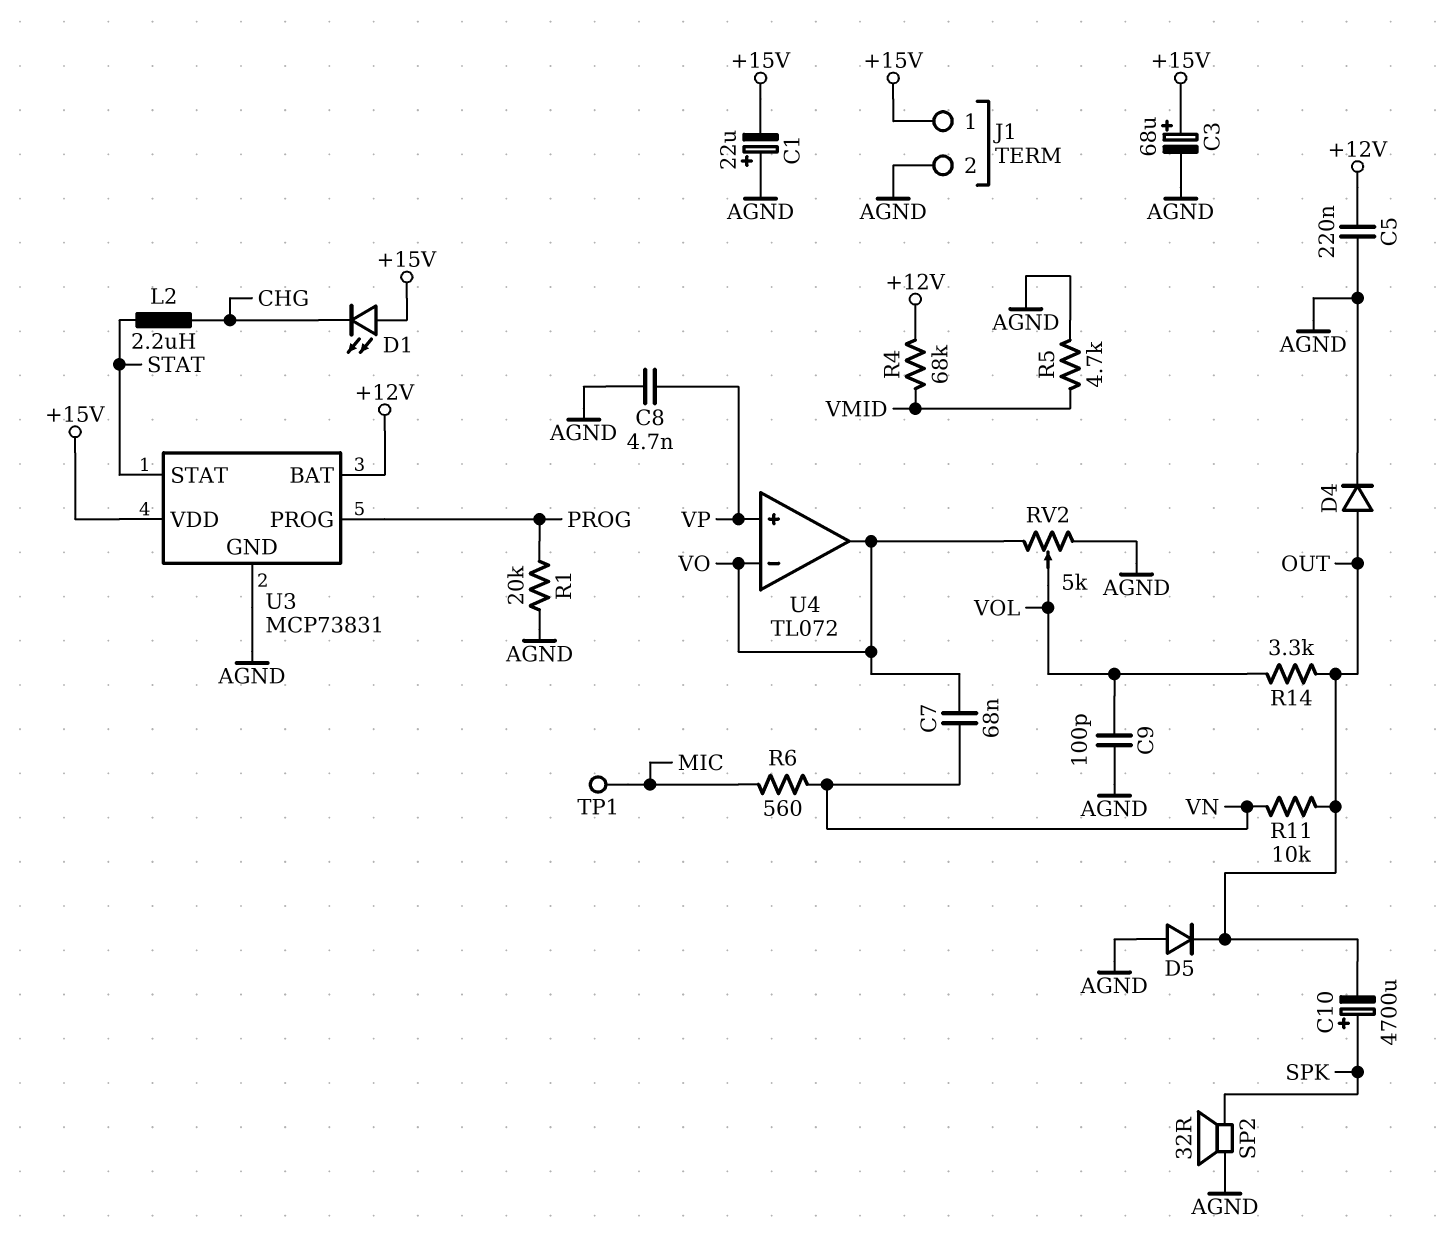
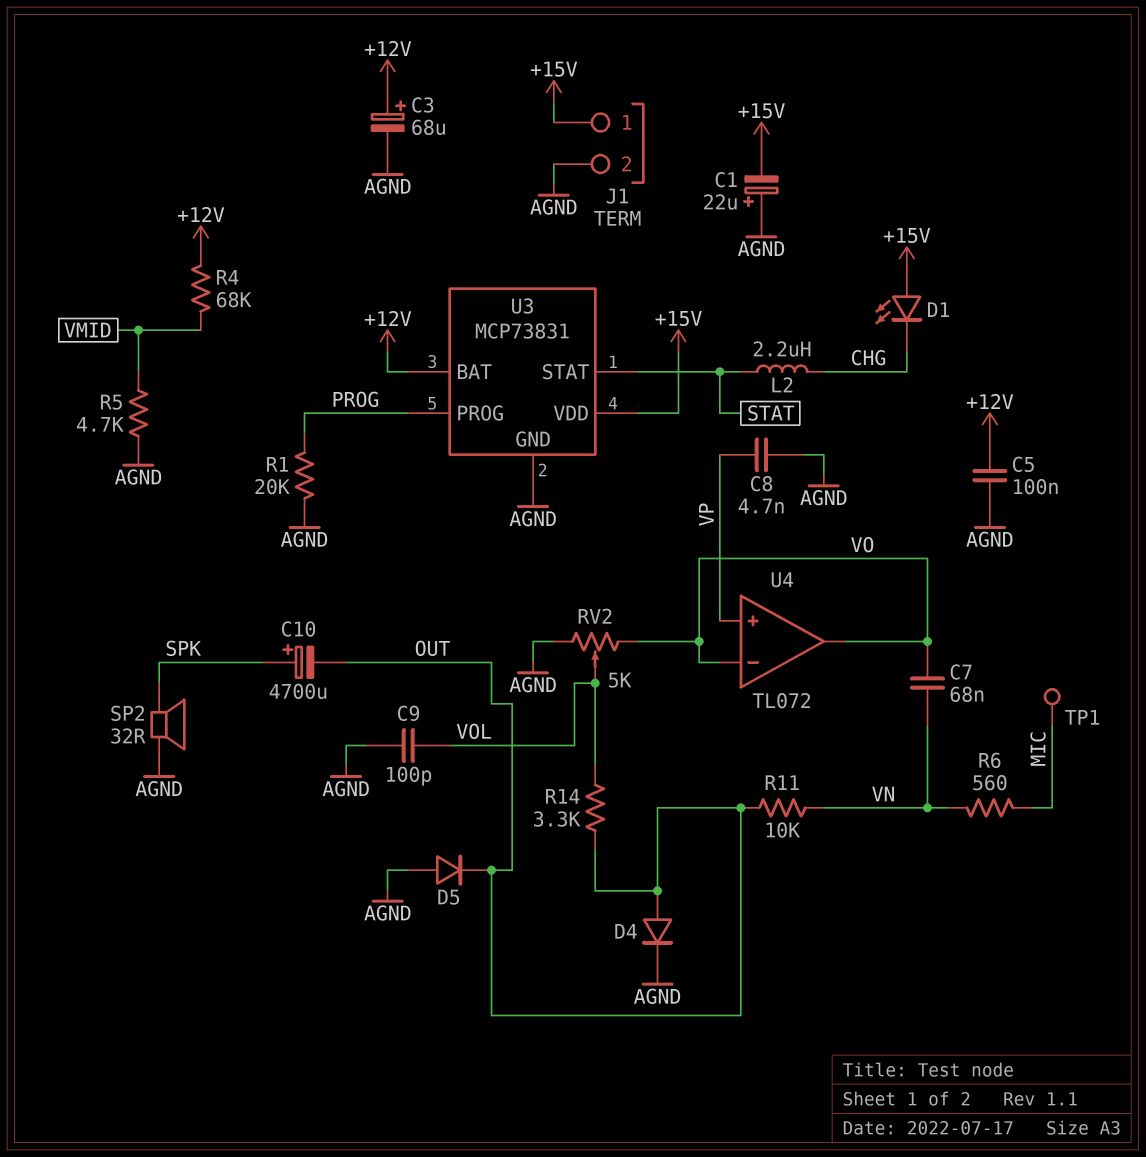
C3: 68uF (plus +15V, minus AGND) -> 68uF (plus +12V, minus AGND)
C5: 220nF (+12V, AGND) -> 100nF (+12V, AGND)

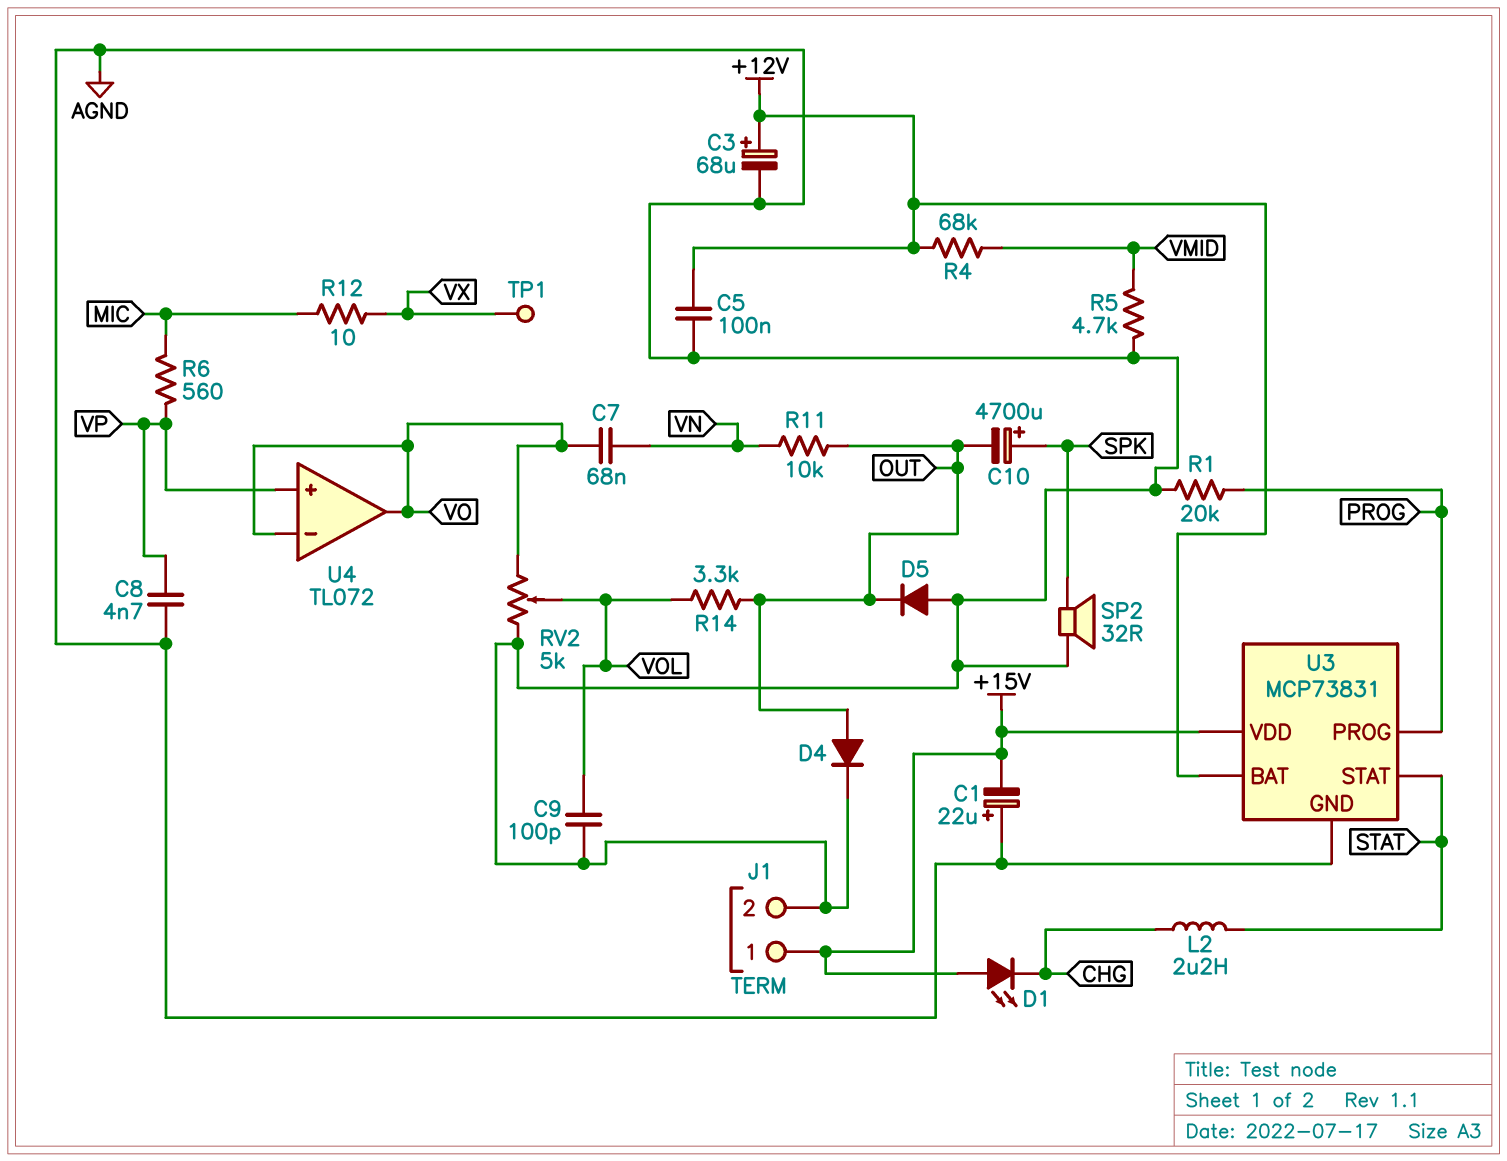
R6: 560 (MIC, VN) -> 560 (MIC, VP)
R12: none -> 10 (MIC, VX)
TP1: test point (MIC) -> test point (VX)

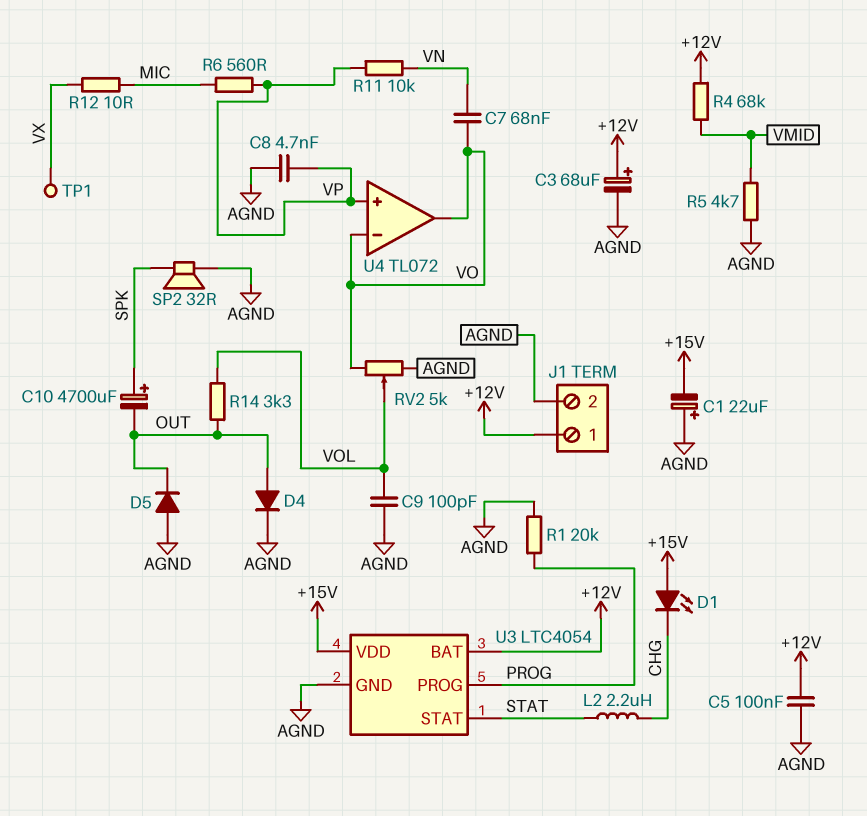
J1 pin 1: +15V -> +12V
R11: 10k (OUT, VN) -> 10k (VN, VP)
U3: MCP73831 -> LTC4054

